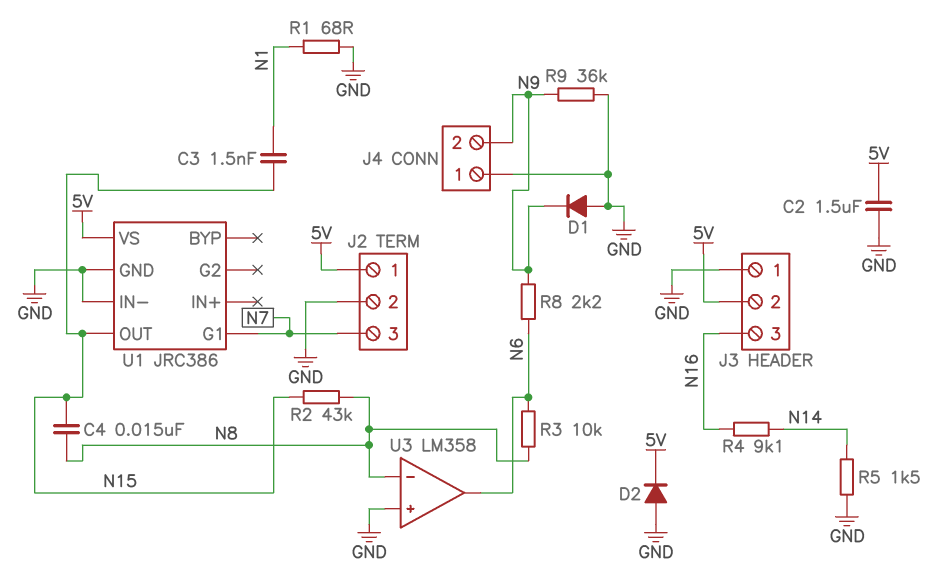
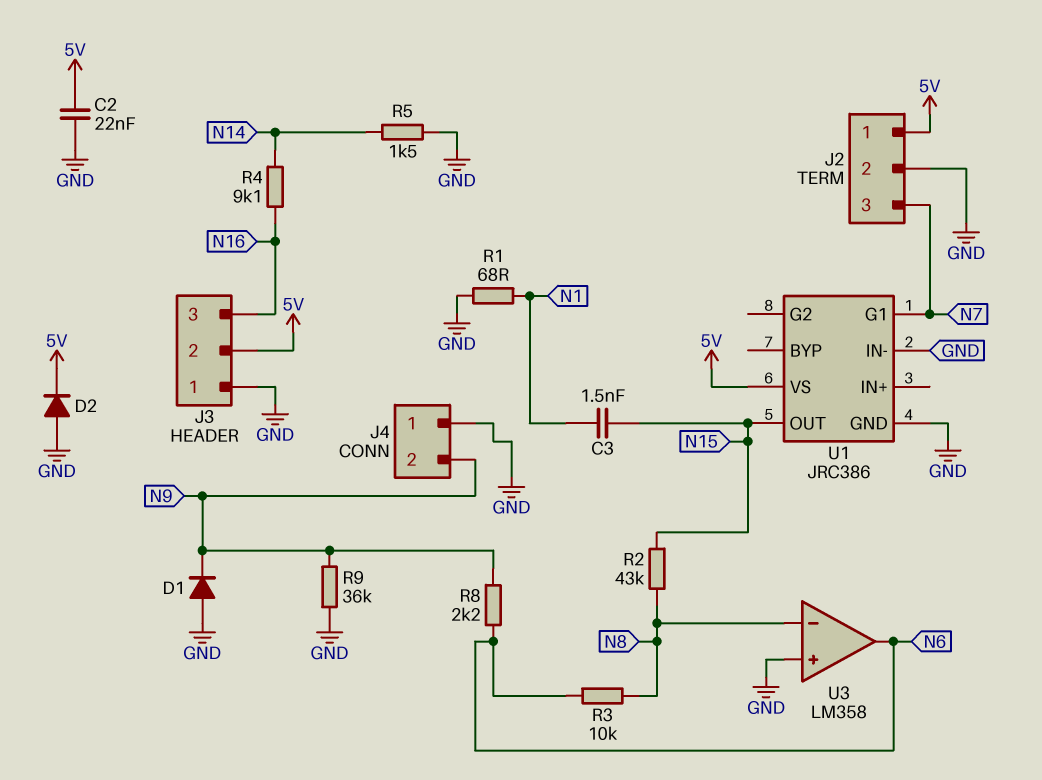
C2: 1.5uF (5V, GND) -> 22nF (5V, GND)
C4: 15nF (N8, N15) -> none

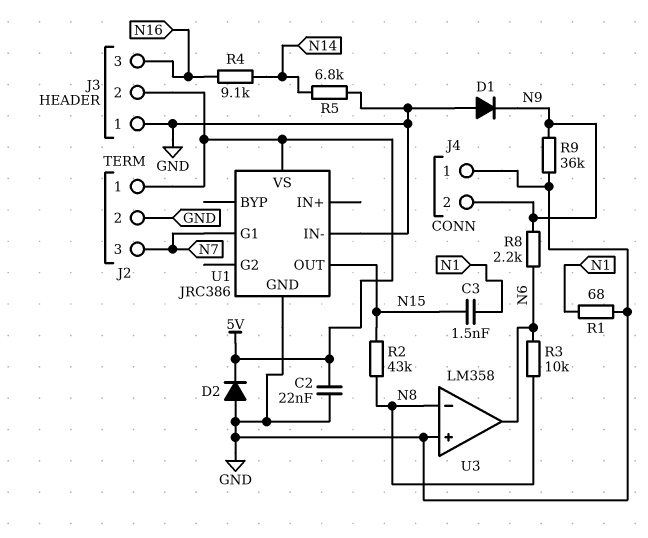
R5: 1.5k (GND, N14) -> 6.8k (GND, N14)

